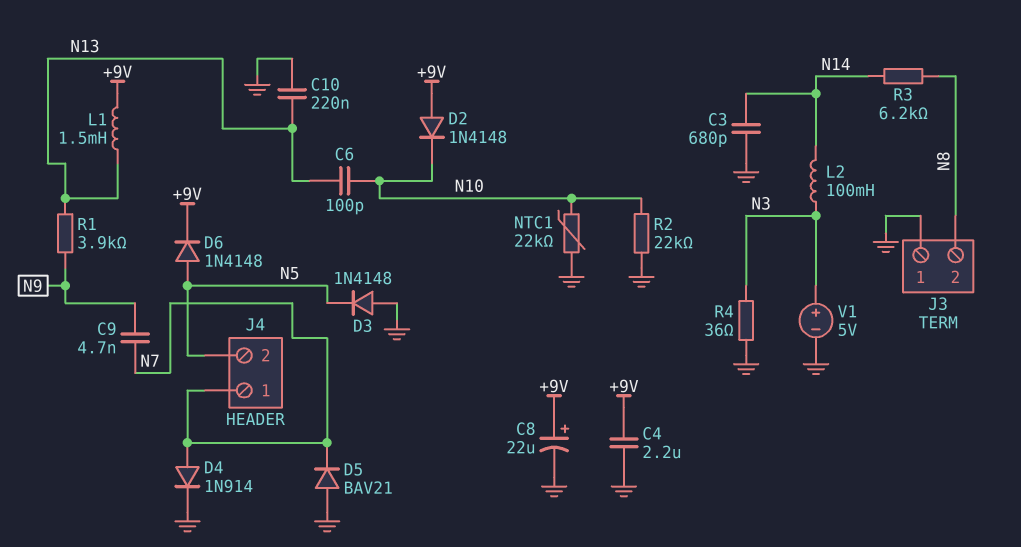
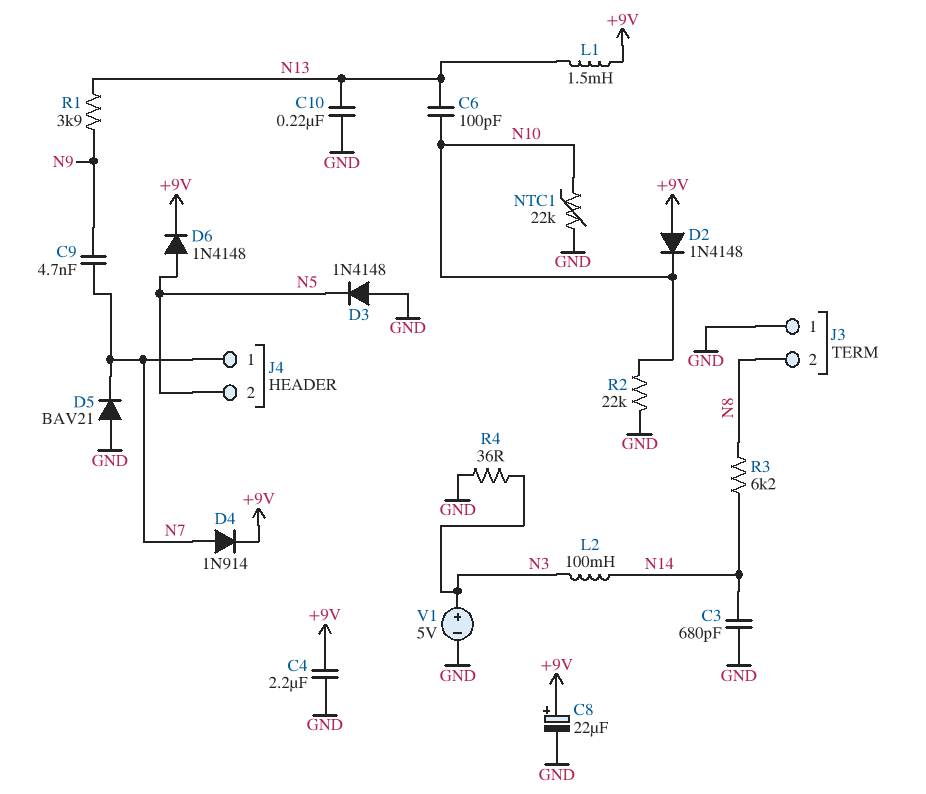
D4: diode 1N914 (A N7, K GND) -> diode 1N914 (A N7, K +9V)

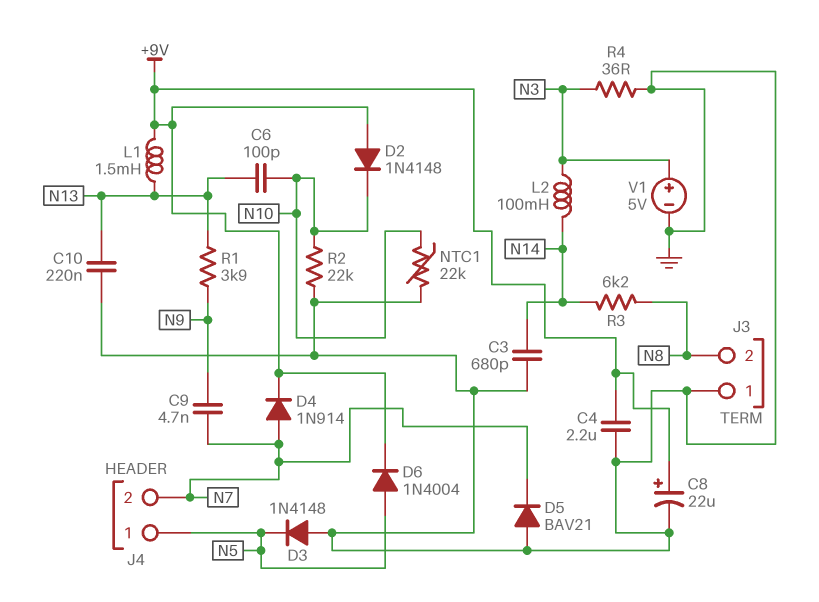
D6: diode 1N4148 (A N5, K +9V) -> diode 1N4004 (A N5, K +9V)
J4 pin 1: N7 -> N5
J4 pin 2: N5 -> N7

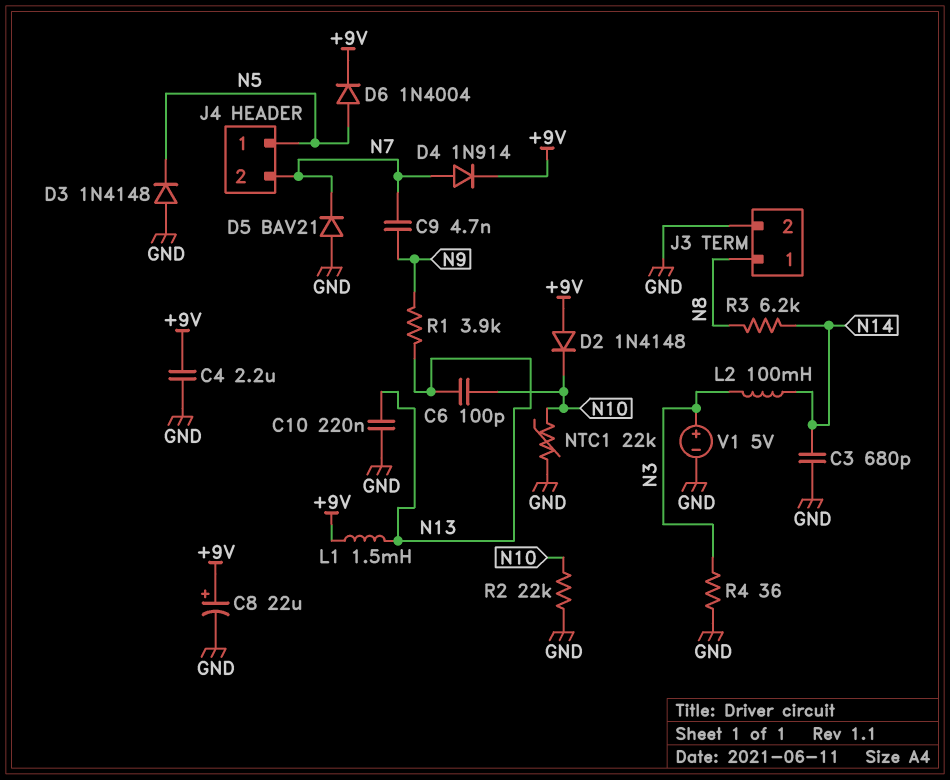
J3 pin 1: GND -> N8
J3 pin 2: N8 -> GND

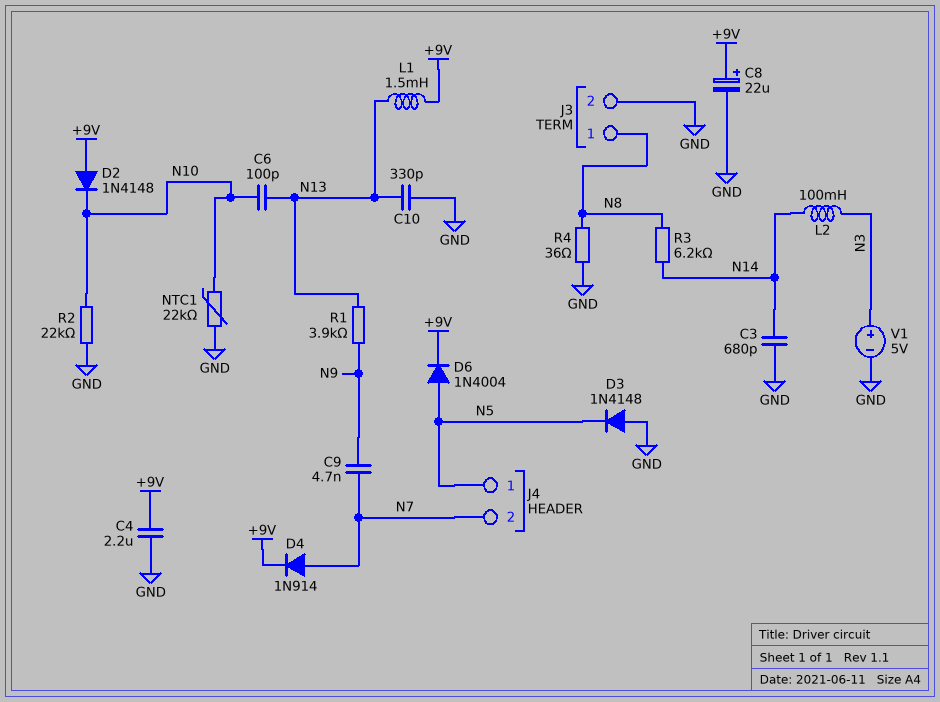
C10: 220nF (GND, N13) -> 330pF (GND, N13)
D5: diode BAV21 (A GND, K N7) -> none
R4: 36 (GND, N3) -> 36 (GND, N8)

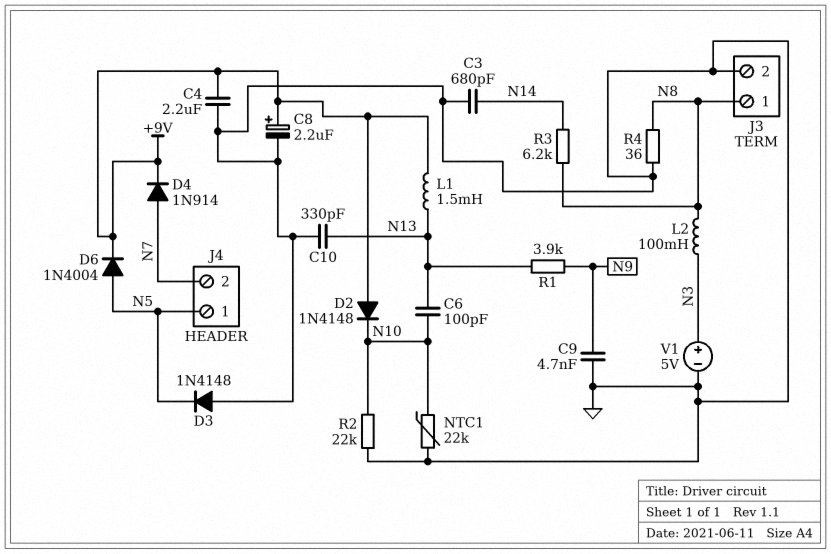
C8: 22uF (plus +9V, minus GND) -> 2.2uF (plus +9V, minus GND)
C9: 4.7nF (N7, N9) -> 4.7nF (GND, N9)
L2: 100mH (N3, N14) -> 100mH (N3, N8)

